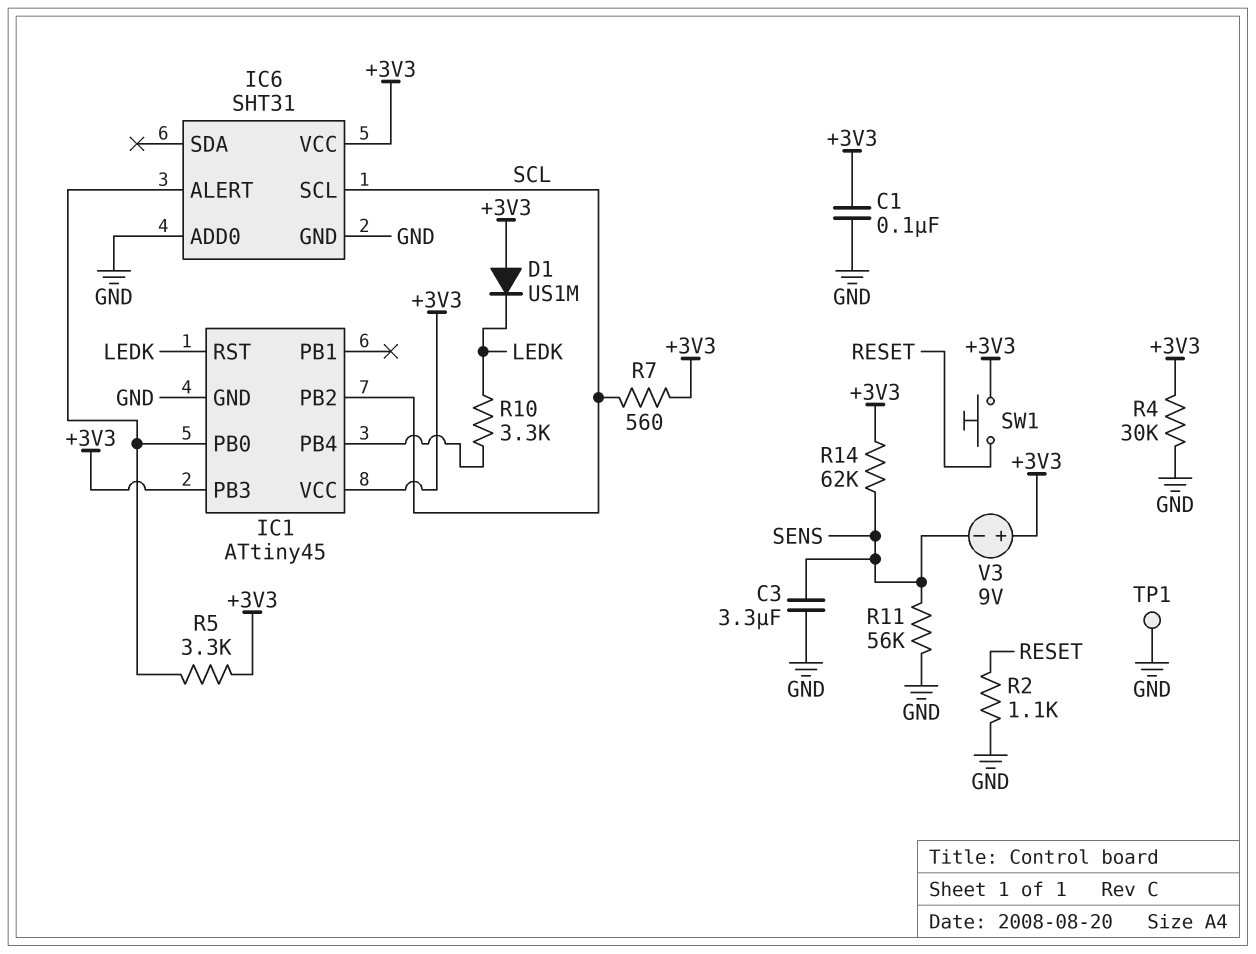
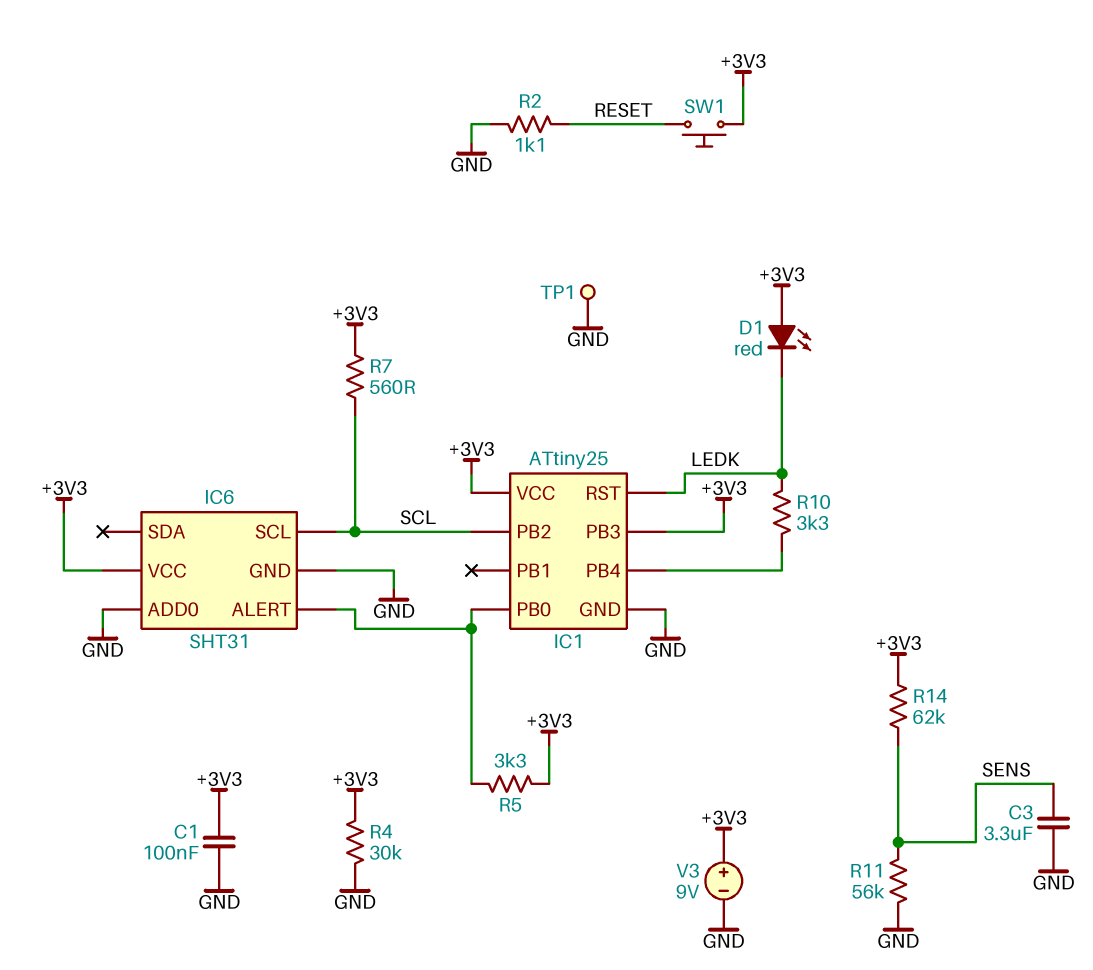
D1: diode US1M (A +3V3, K LEDK) -> LED red (A +3V3, K LEDK)
IC1: ATtiny45 -> ATtiny25
V3: 9V (plus +3V3, minus SENS) -> 9V (plus +3V3, minus GND)

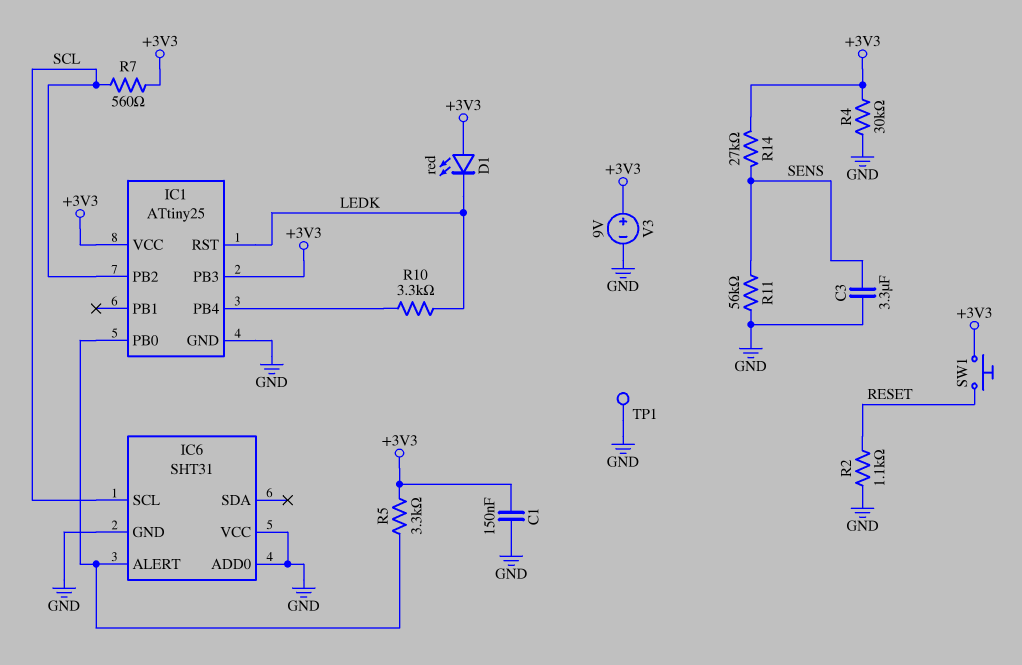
C1: 100nF (+3V3, GND) -> 150nF (+3V3, GND)
IC6 pin VCC: +3V3 -> GND
R14: 62k (+3V3, SENS) -> 27k (+3V3, SENS)

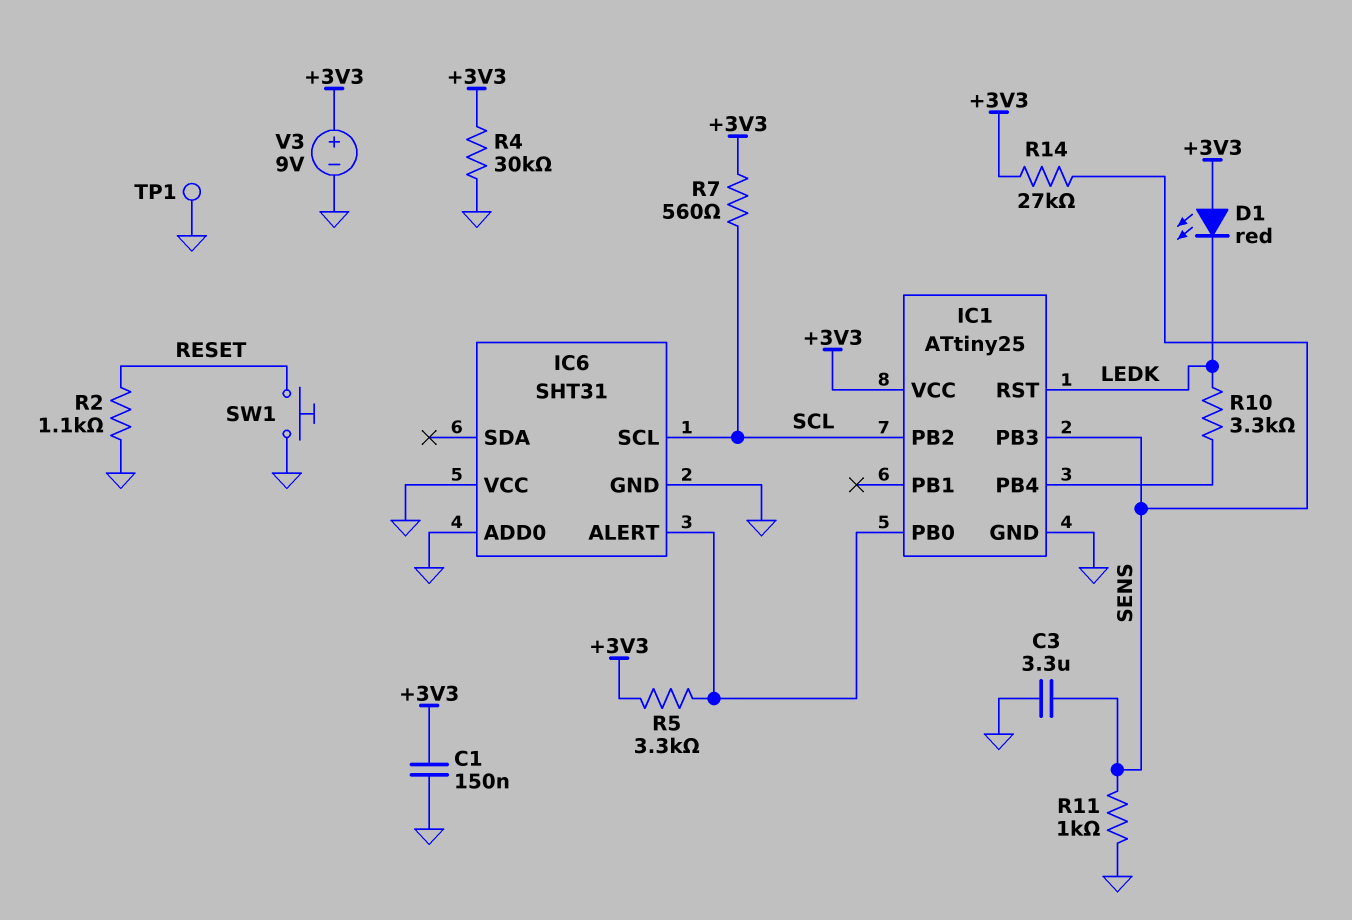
IC1 pin PB3: +3V3 -> SENS
R11: 56k (GND, SENS) -> 1k (GND, SENS)
SW1: button (+3V3, RESET) -> button (GND, RESET)

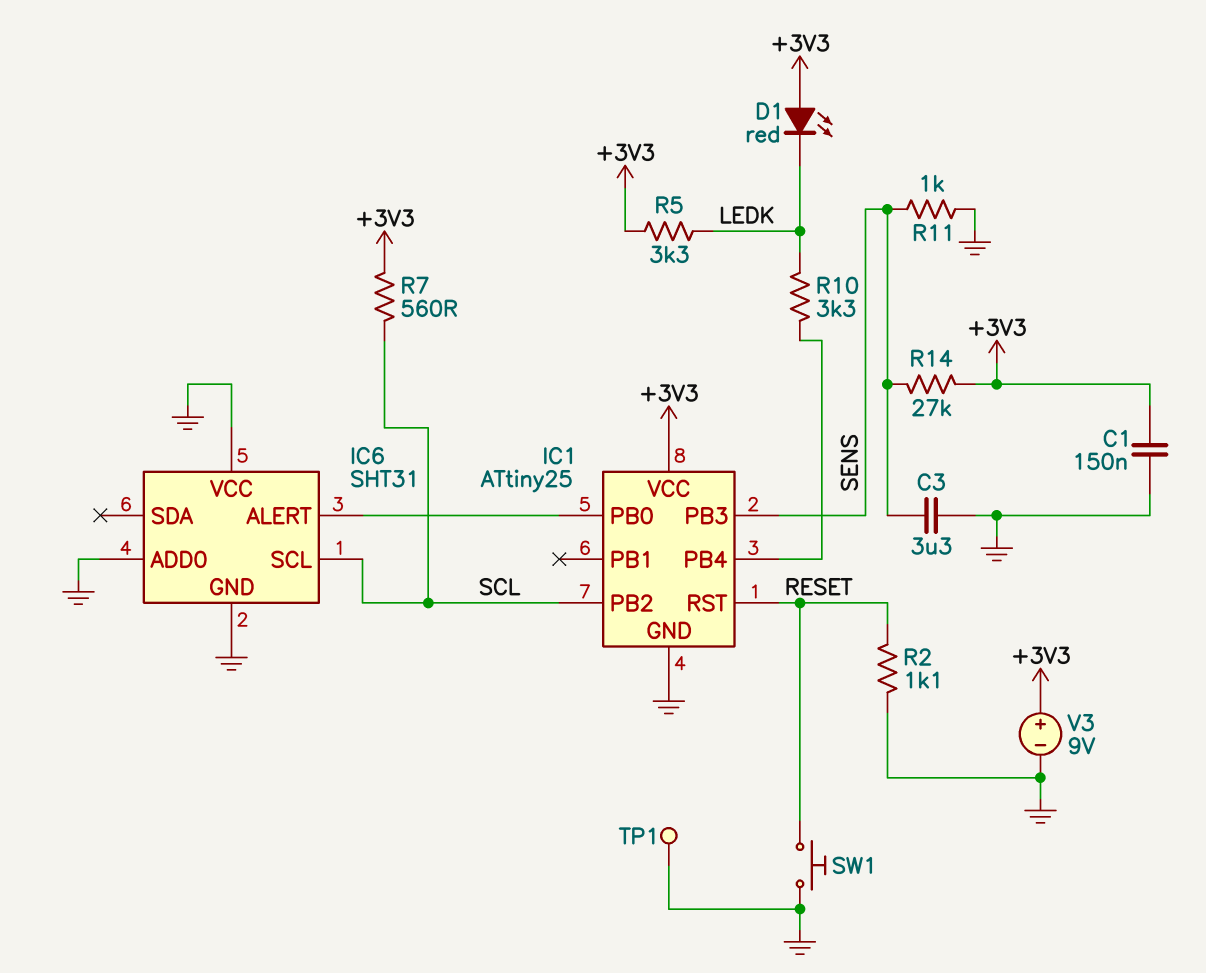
IC1 pin RST: LEDK -> RESET
R4: 30k (+3V3, GND) -> none
R5: 3.3k (+3V3, IC1/PB0) -> 3.3k (+3V3, LEDK)

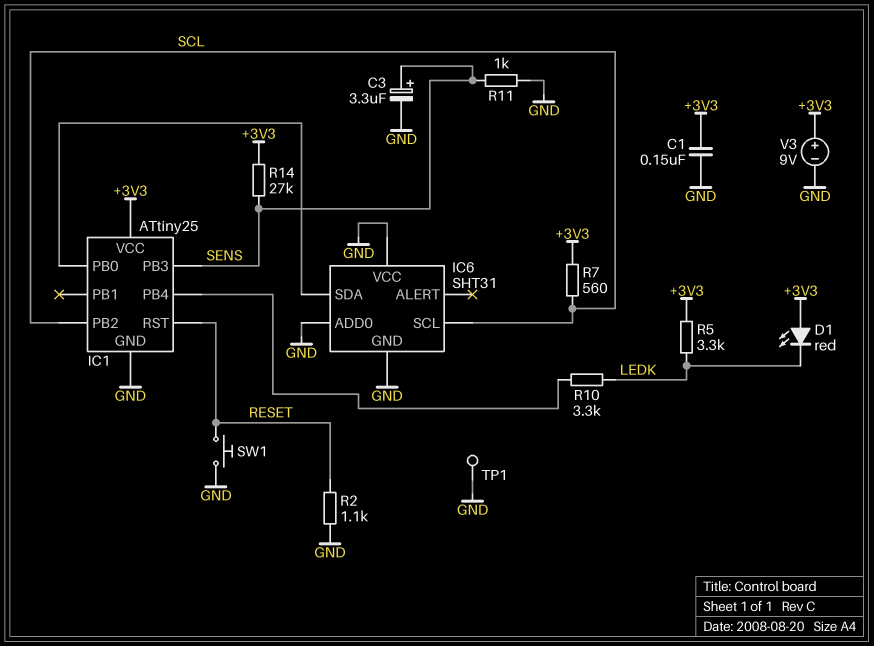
C3: 3.3uF (GND, SENS) -> 3.3uF (plus SENS, minus GND)
IC6 pin ALERT: IC1/PB0 -> none
IC6 pin SDA: none -> IC1/PB0

